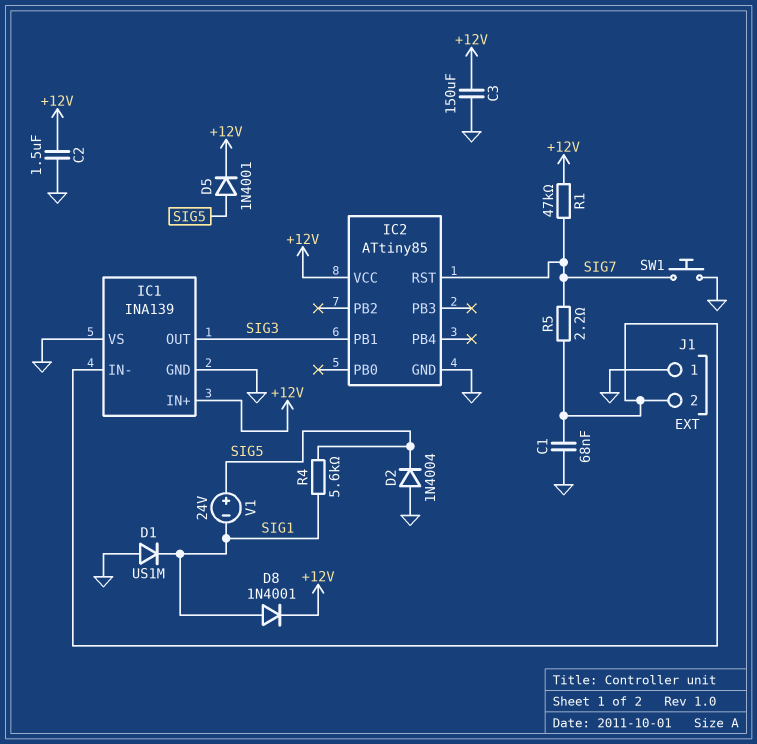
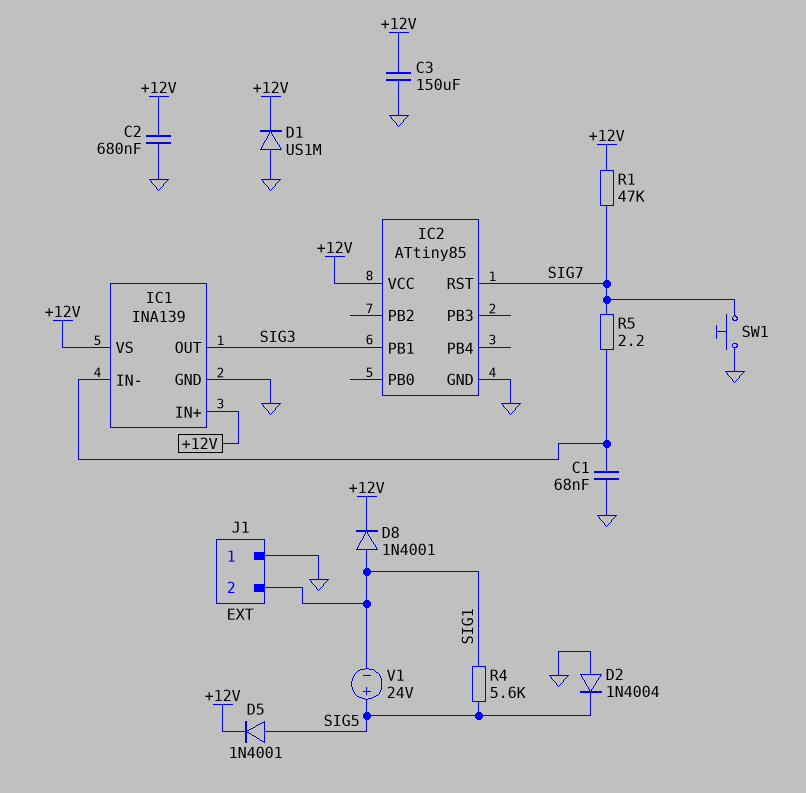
C2: 1.5uF (+12V, GND) -> 680nF (+12V, GND)
D1: diode US1M (A GND, K SIG1) -> diode US1M (A GND, K +12V)
IC1 pin VS: GND -> +12V
J1 pin 2: IC1/IN- -> SIG1

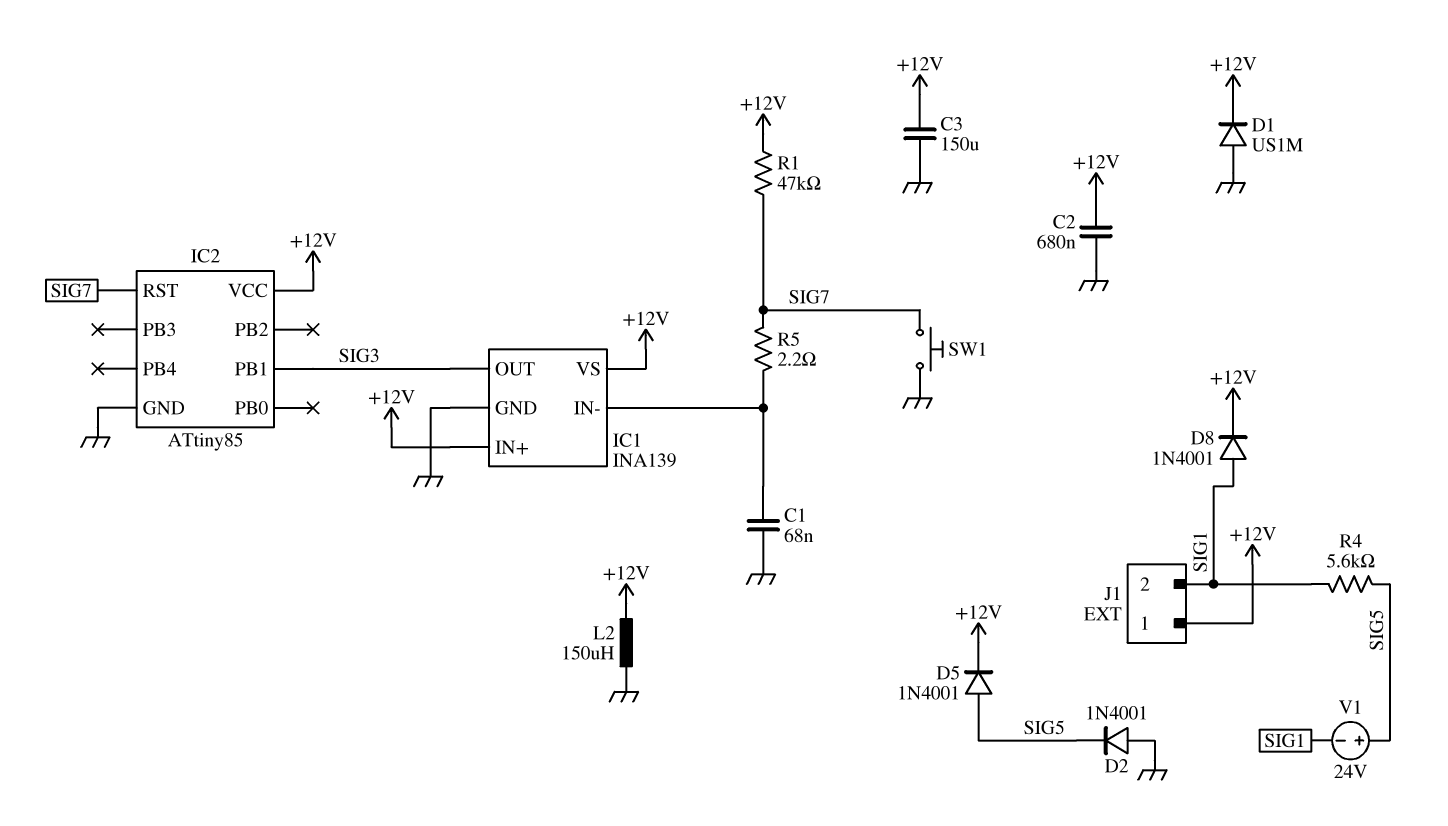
D2: diode 1N4004 (A GND, K SIG5) -> diode 1N4001 (A GND, K SIG5)
J1 pin 1: GND -> +12V
L2: none -> 150uH (+12V, GND)

